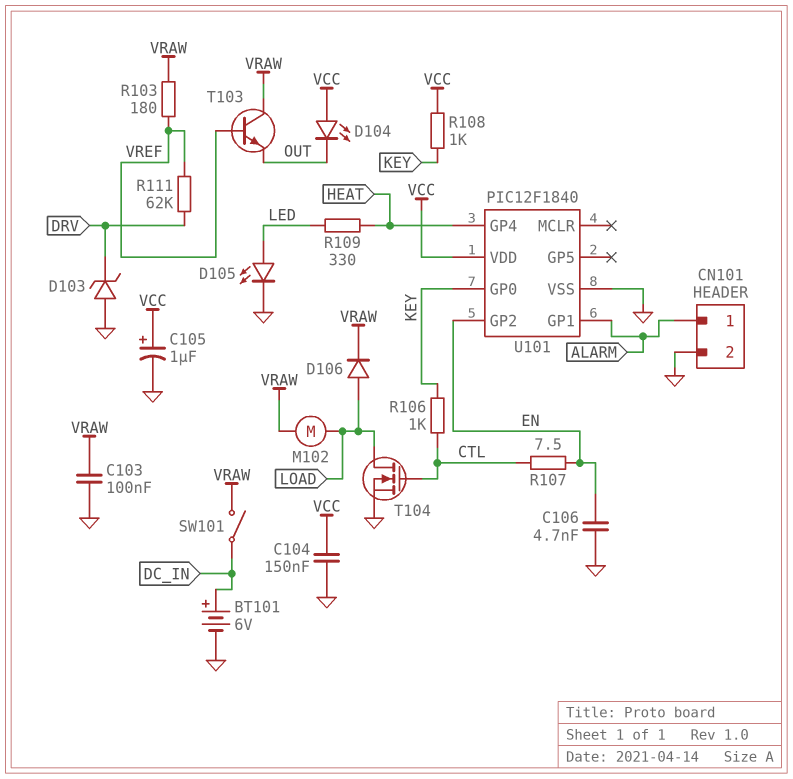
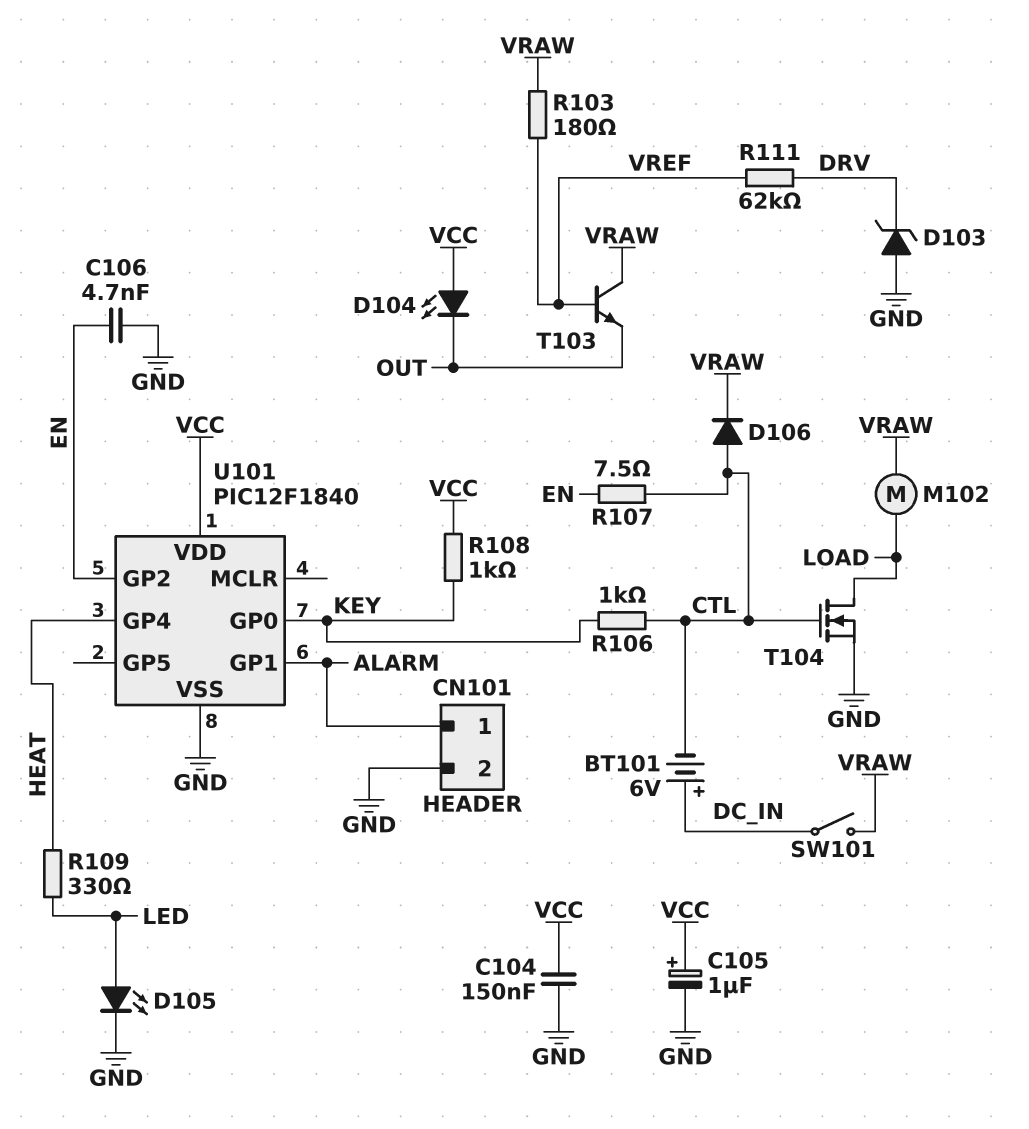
BT101: 6V (plus DC_IN, minus GND) -> 6V (plus DC_IN, minus CTL)
C103: 100nF (GND, VRAW) -> none
D106: diode (A LOAD, K VRAW) -> diode (A CTL, K VRAW)

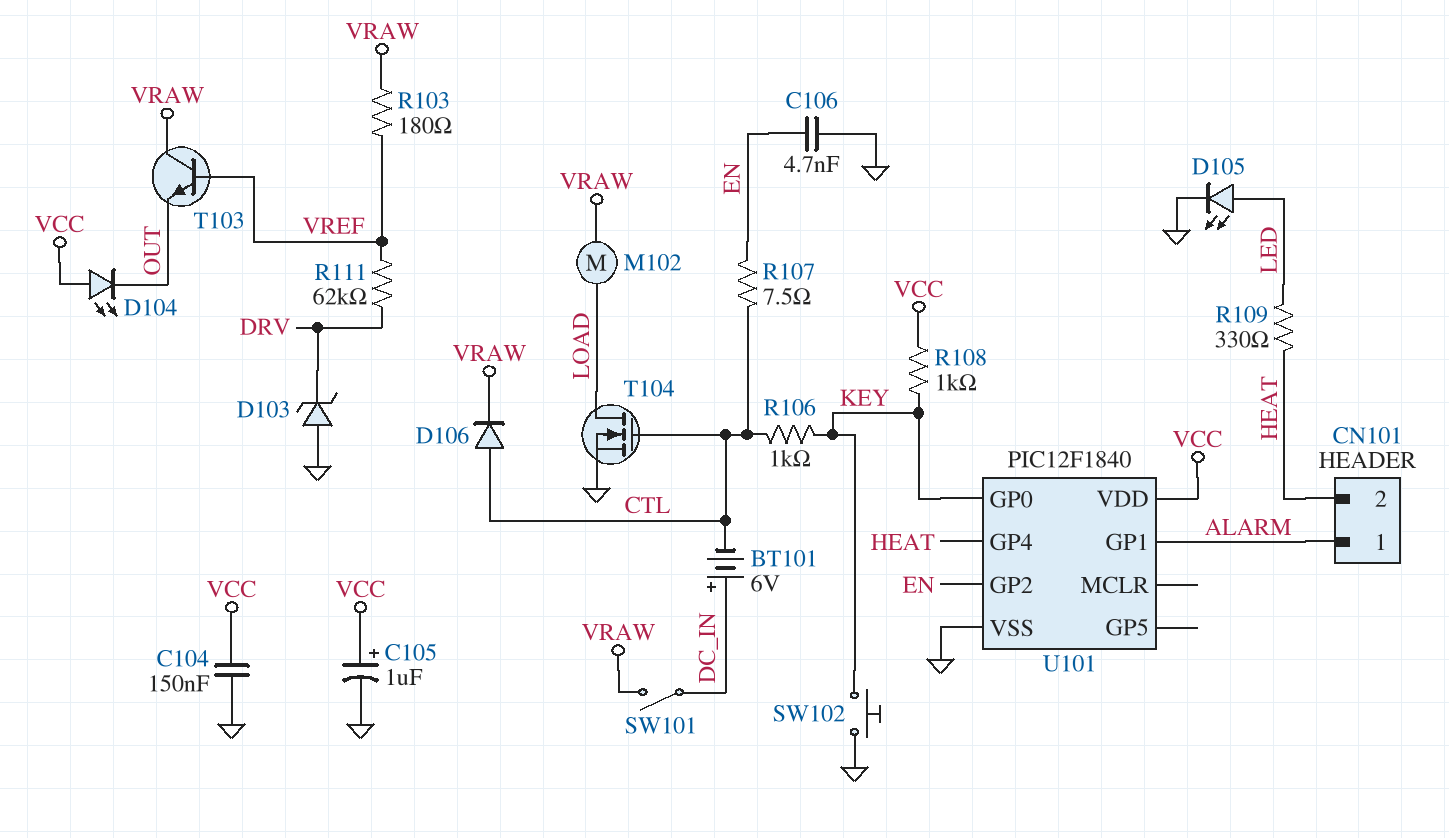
CN101 pin 2: GND -> HEAT
SW102: none -> button (GND, KEY)

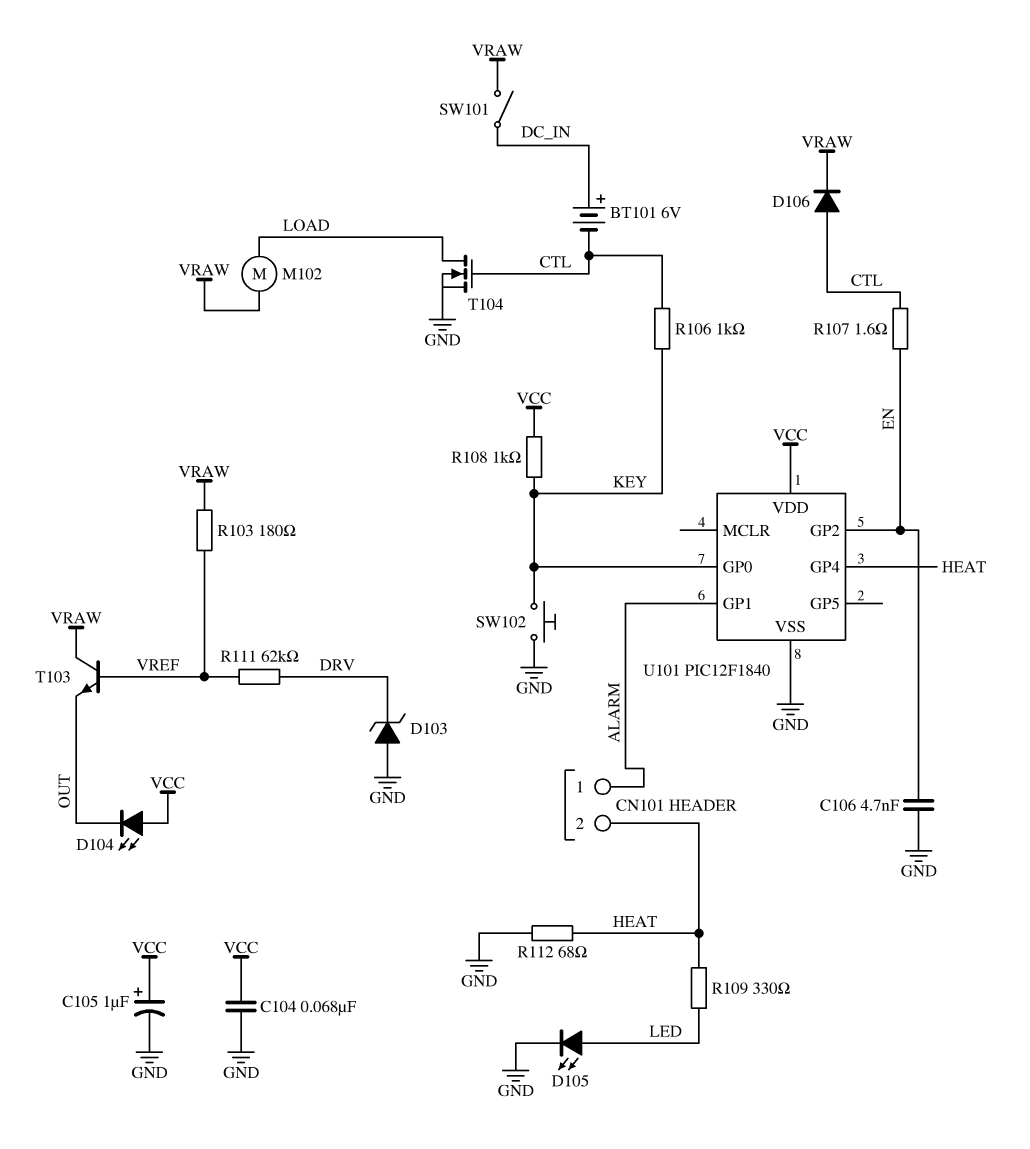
C104: 150nF (GND, VCC) -> 68nF (GND, VCC)
R107: 7.5 (CTL, EN) -> 1.6 (CTL, EN)
R112: none -> 68 (GND, HEAT)

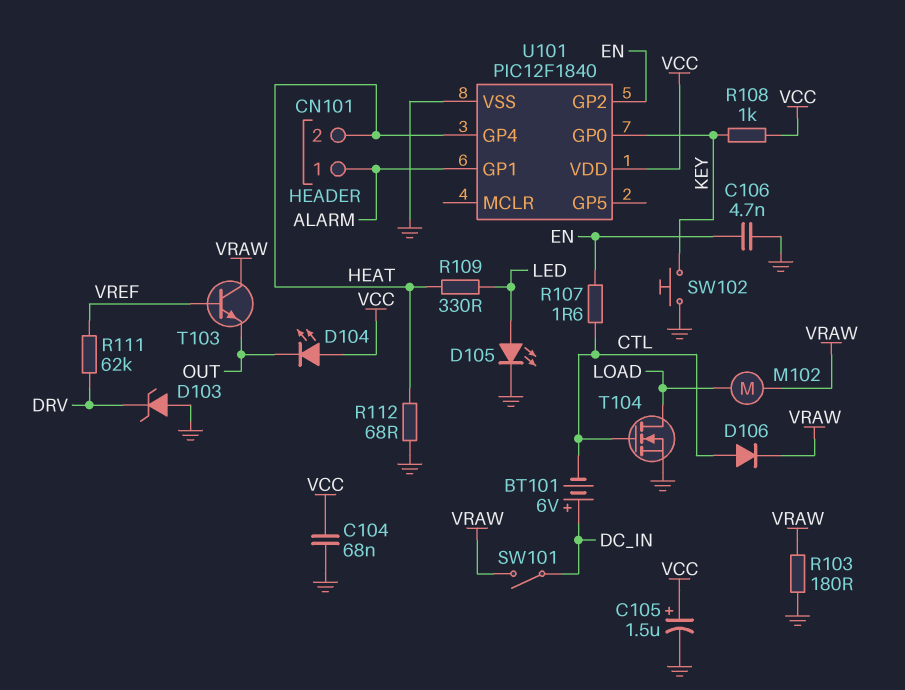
C105: 1uF (plus VCC, minus GND) -> 1.5uF (plus VCC, minus GND)
R103: 180 (VRAW, VREF) -> 180 (GND, VRAW)
R106: 1k (CTL, KEY) -> none

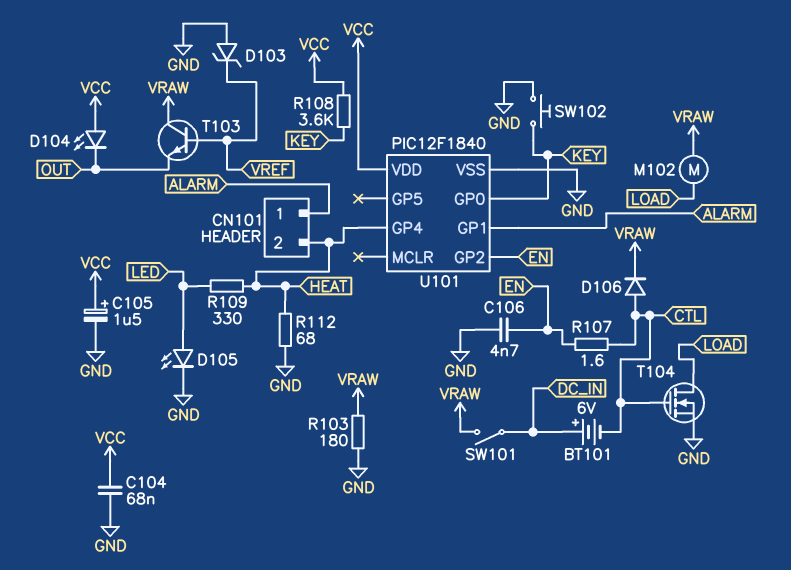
D103: zener (A GND, K DRV) -> zener (A GND, K VREF)
R108: 1k (KEY, VCC) -> 3.6k (KEY, VCC)
R111: 62k (DRV, VREF) -> none

